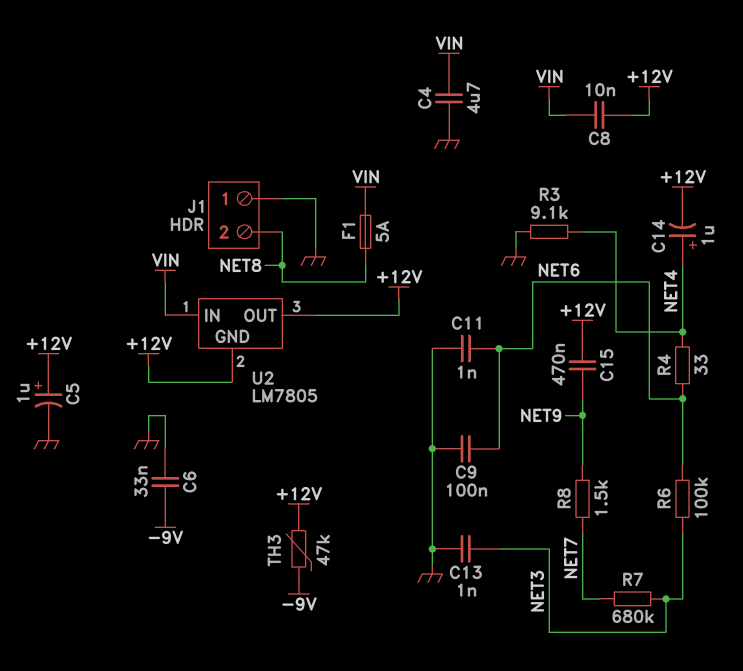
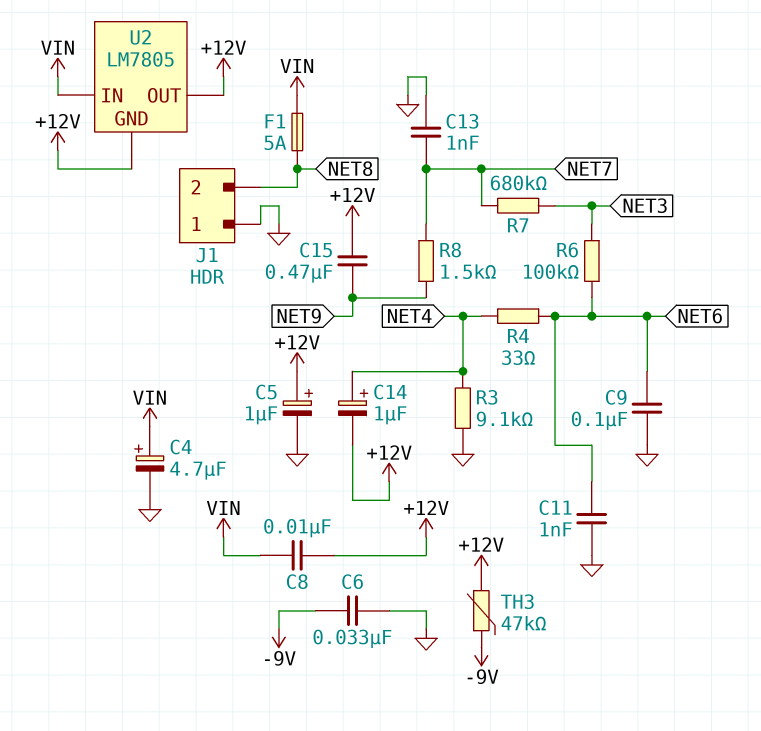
C4: 4.7uF (GND, VIN) -> 4.7uF (plus VIN, minus GND)
C13: 1nF (GND, NET3) -> 1nF (GND, NET7)

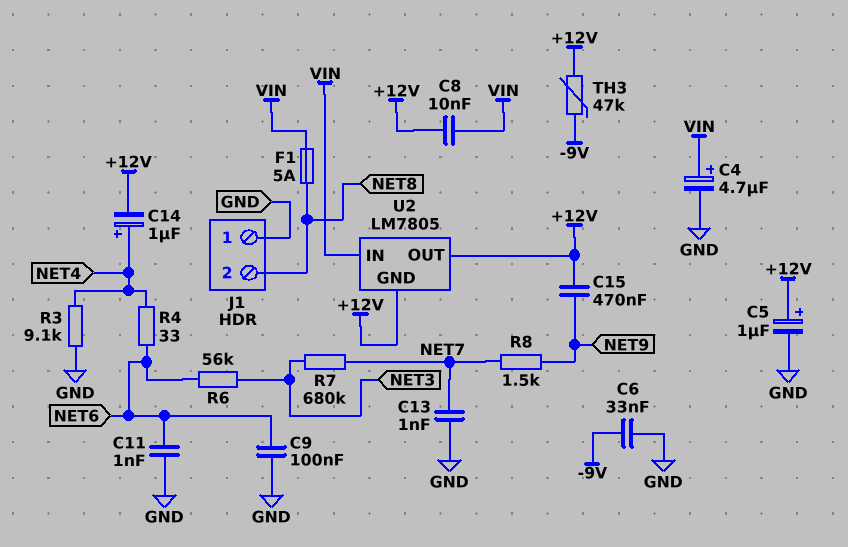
R6: 100k (NET3, NET6) -> 56k (NET3, NET6)

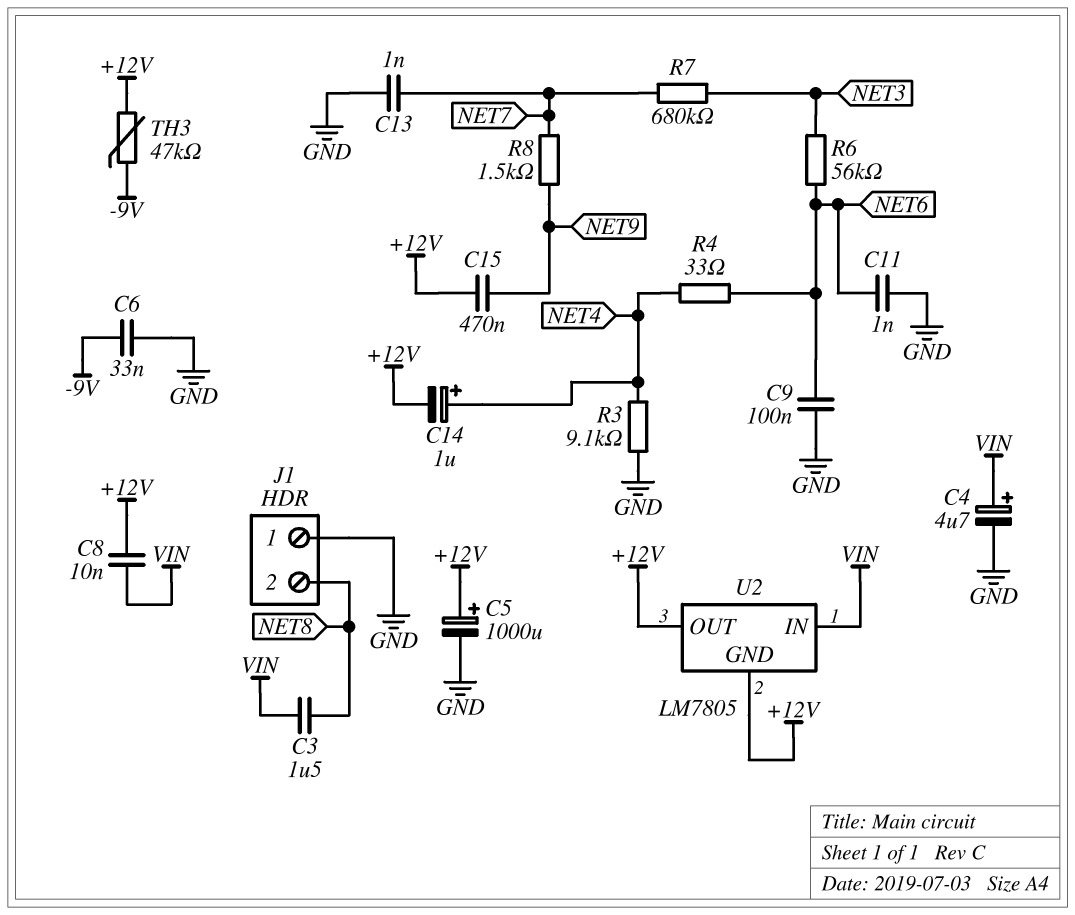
C3: none -> 1.5uF (NET8, VIN)
C5: 1uF (plus +12V, minus GND) -> 1000uF (plus +12V, minus GND)
F1: 5A (NET8, VIN) -> none

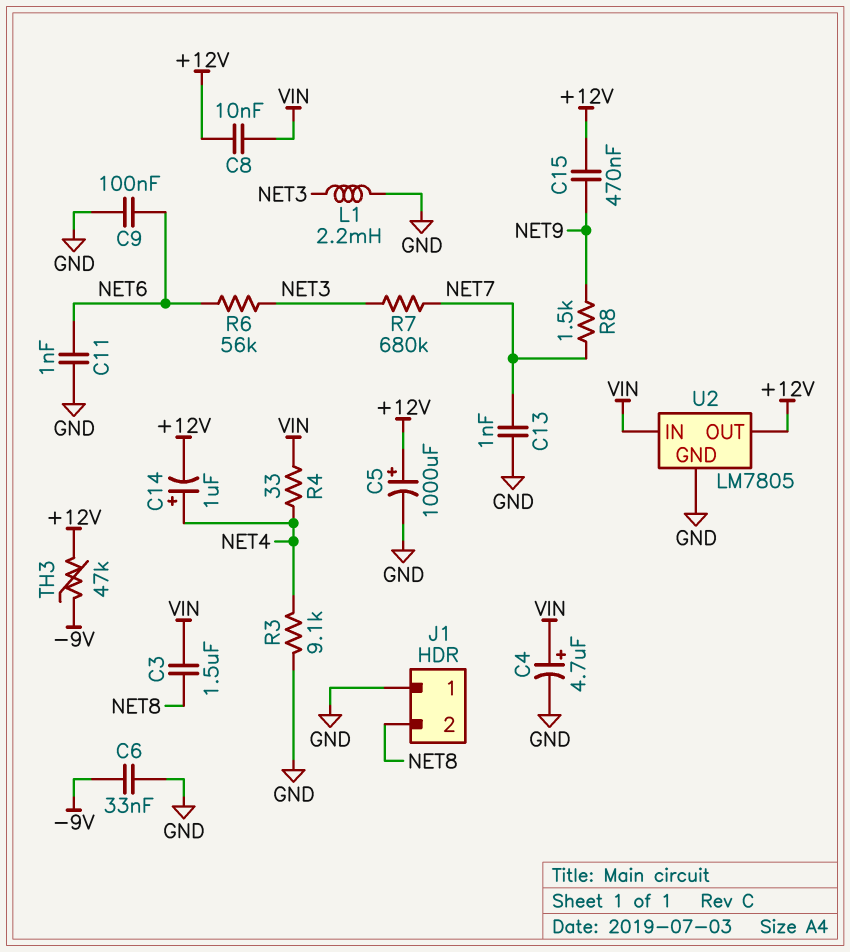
L1: none -> 2.2mH (GND, NET3)
R4: 33 (NET4, NET6) -> 33 (NET4, VIN)
U2 pin GND: +12V -> GND

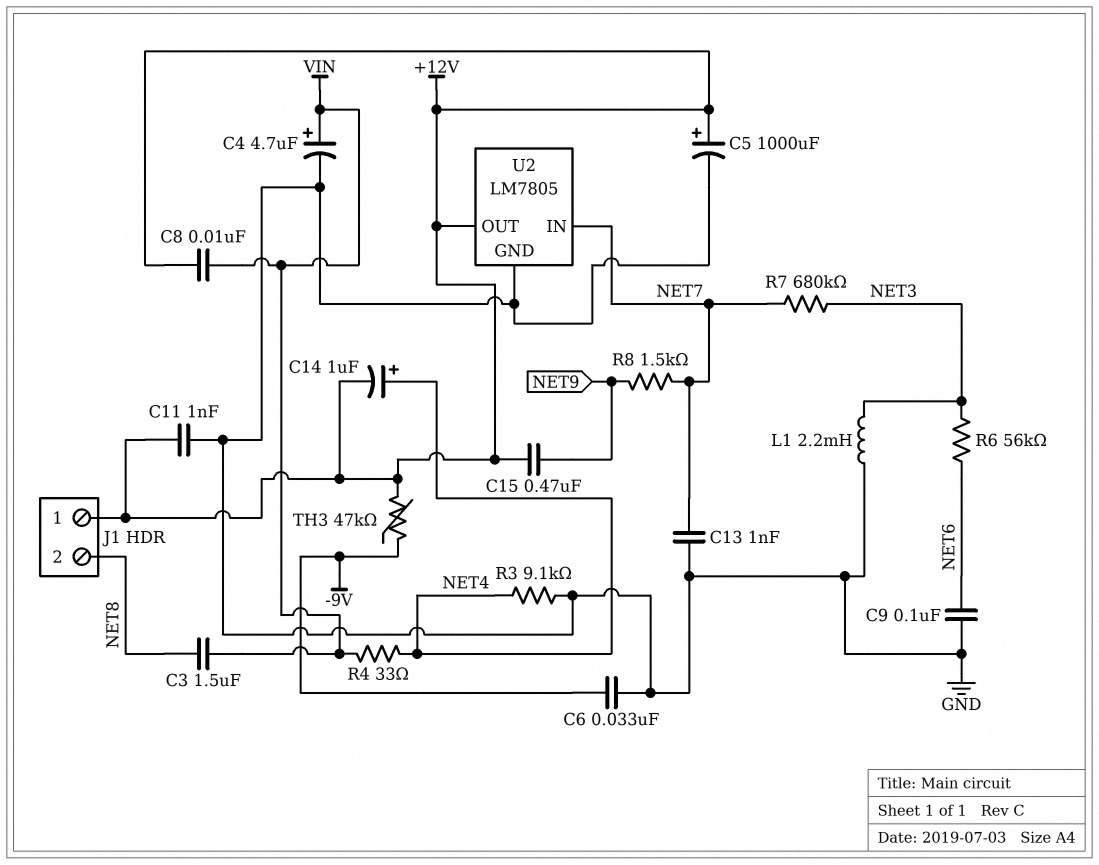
C11: 1nF (GND, NET6) -> 1nF (+12V, GND)
J1 pin 1: GND -> +12V
U2 pin IN: VIN -> NET7

